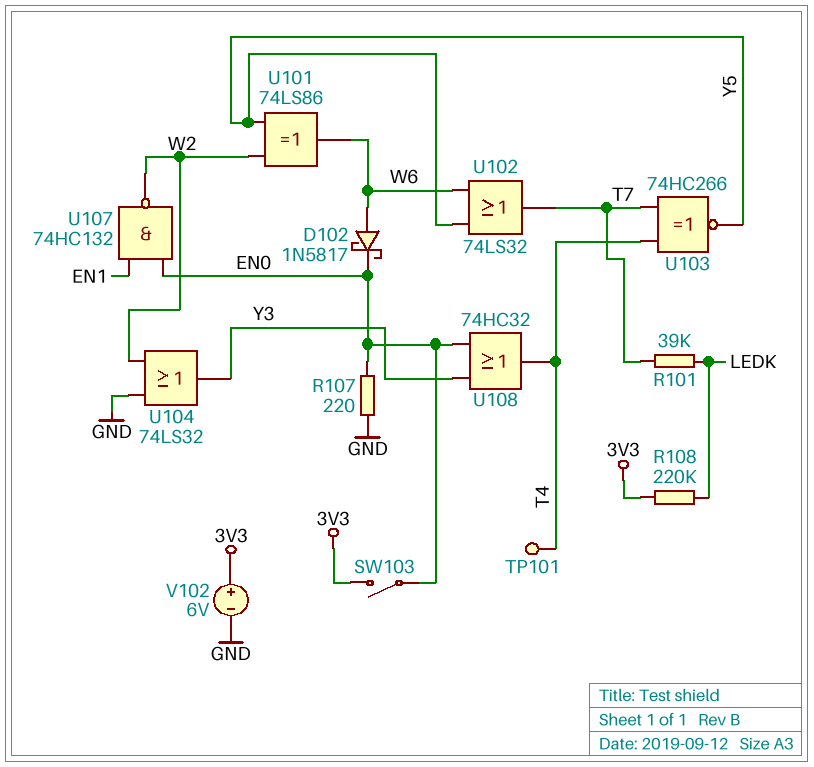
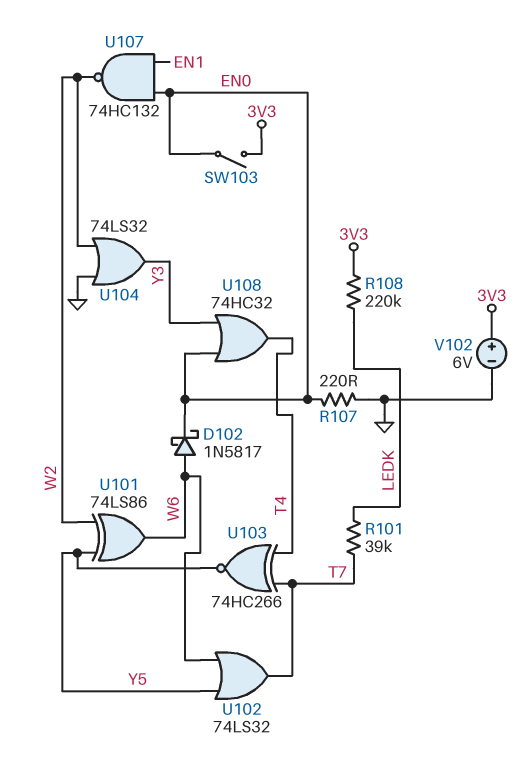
TP101: test point (T4) -> none

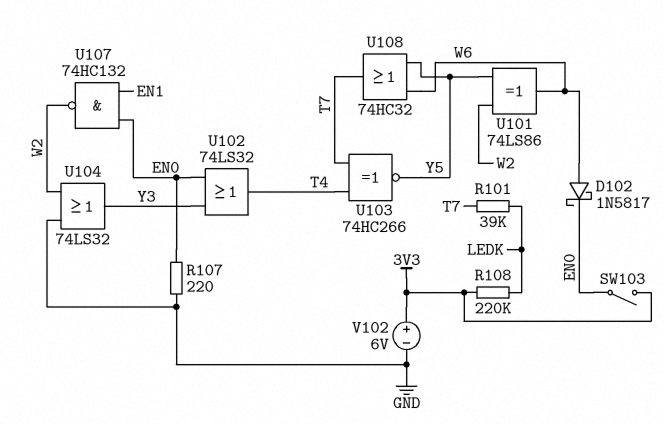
U102: OR 74LS32 (in W6, in Y5, out T7) -> OR 74LS32 (in EN0, in Y3, out T4)
U108: OR 74HC32 (in EN0, in Y3, out T4) -> OR 74HC32 (in W6, in Y5, out T7)

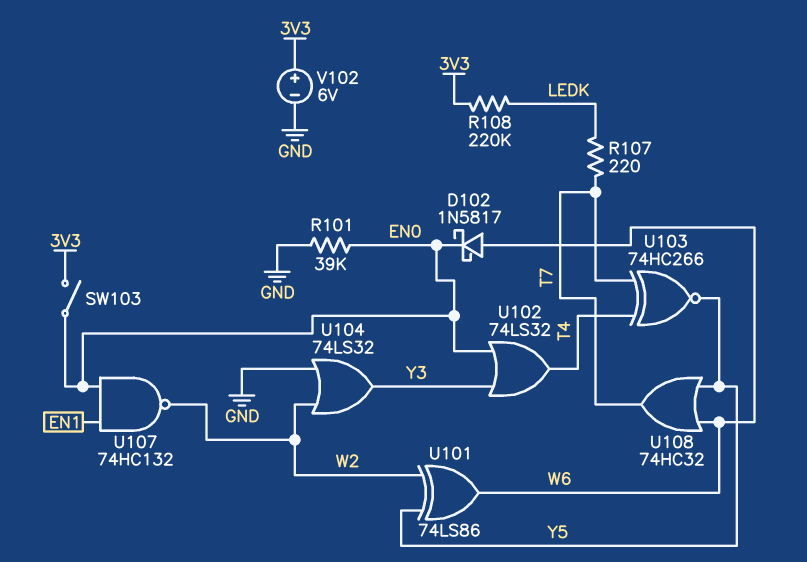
R101: 39k (LEDK, T7) -> 39k (EN0, GND)
R107: 220 (EN0, GND) -> 220 (LEDK, T7)

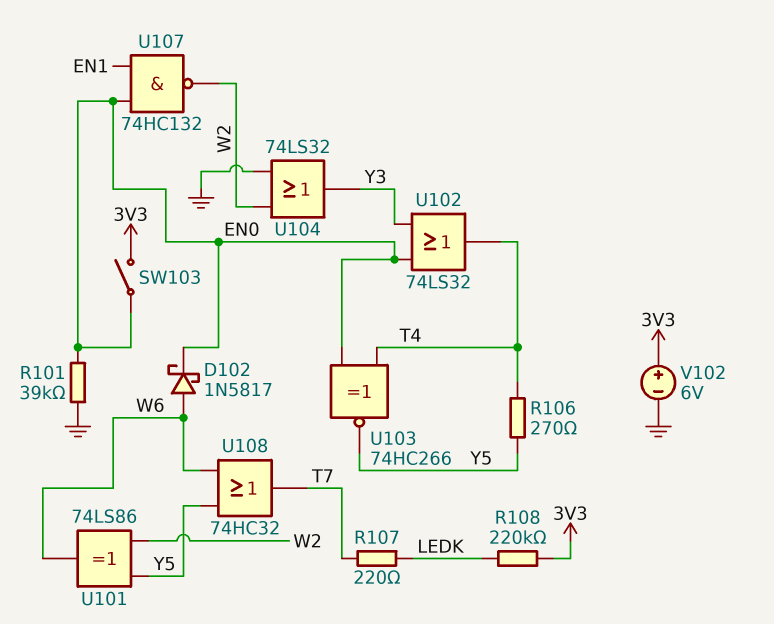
R106: none -> 270 (T4, Y5)
U103: XNOR 74HC266 (in T4, in T7, out Y5) -> XNOR 74HC266 (in EN0, in T4, out Y5)

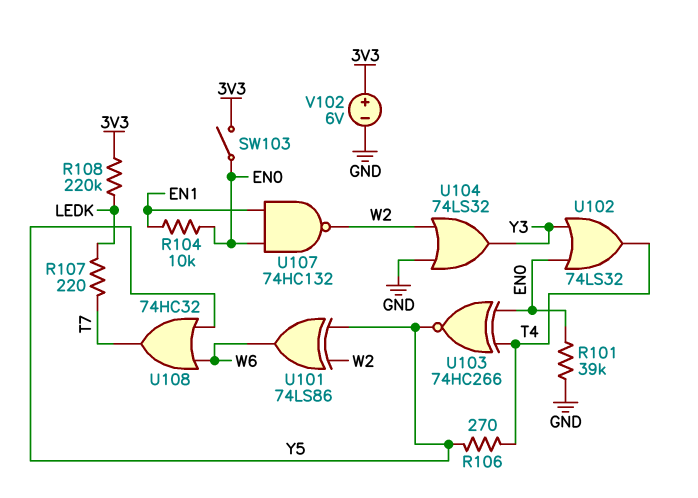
D102: schottky 1N5817 (A W6, K EN0) -> none
R104: none -> 10k (EN0, EN1)

